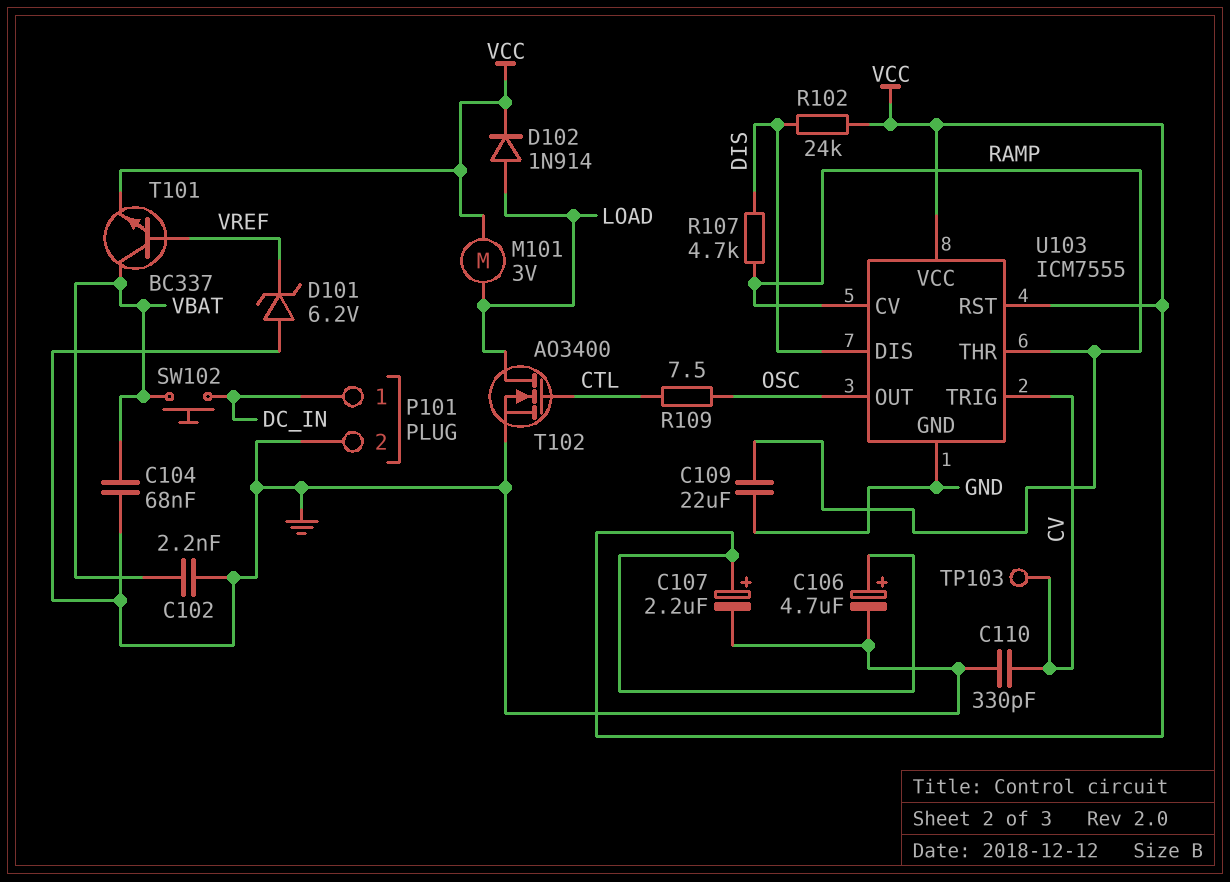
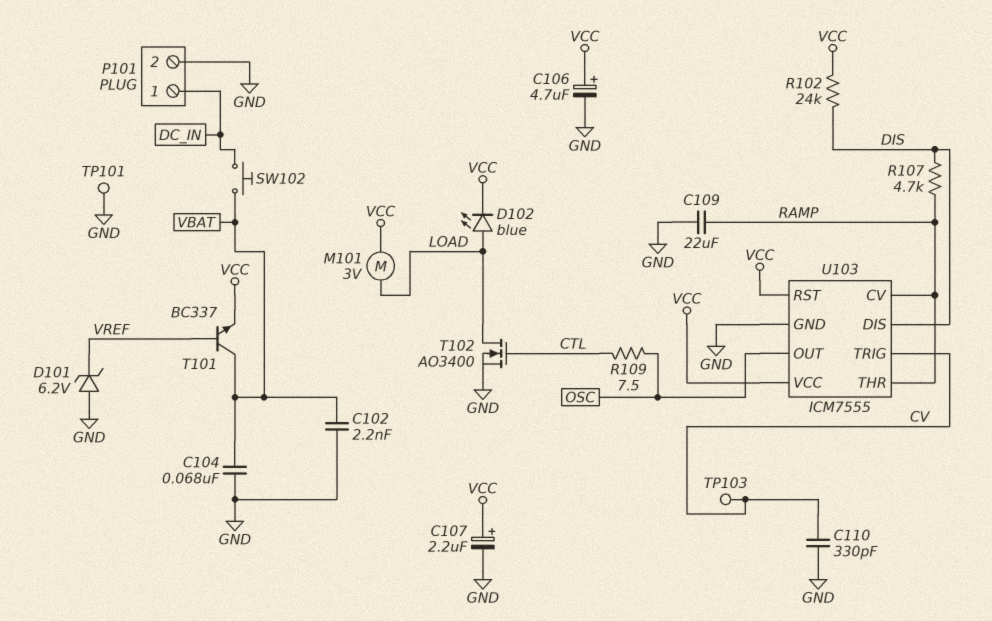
D102: diode 1N914 (A LOAD, K VCC) -> LED blue (A LOAD, K VCC)
TP101: none -> test point (GND)

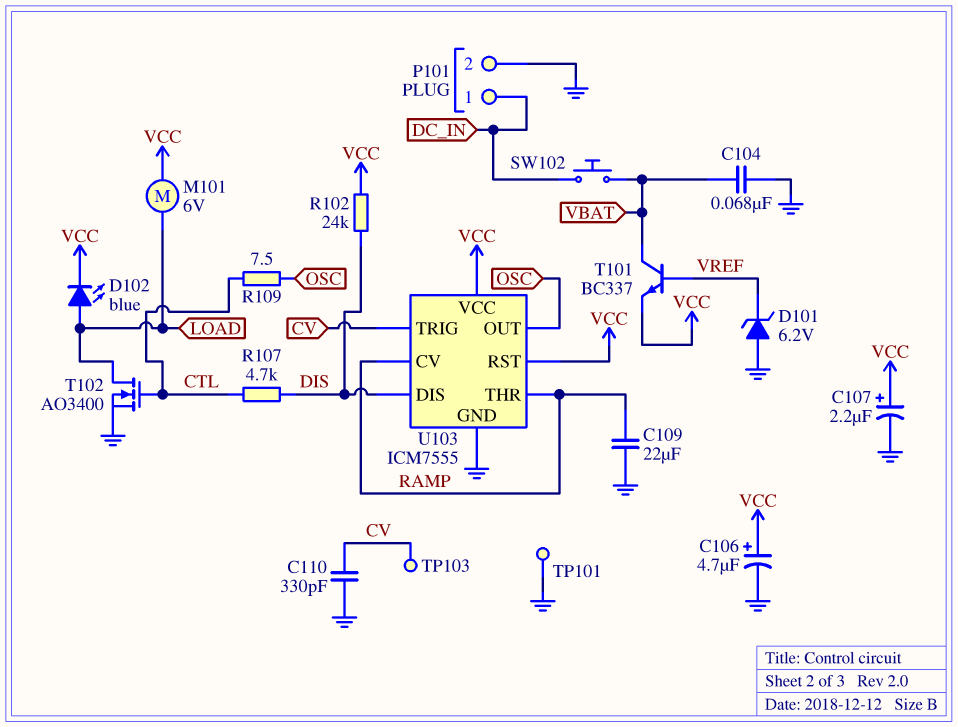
C102: 2.2nF (GND, VBAT) -> none
M101: motor 3V (LOAD, VCC) -> motor 6V (LOAD, VCC)
R107: 4.7k (DIS, RAMP) -> 4.7k (CTL, DIS)

